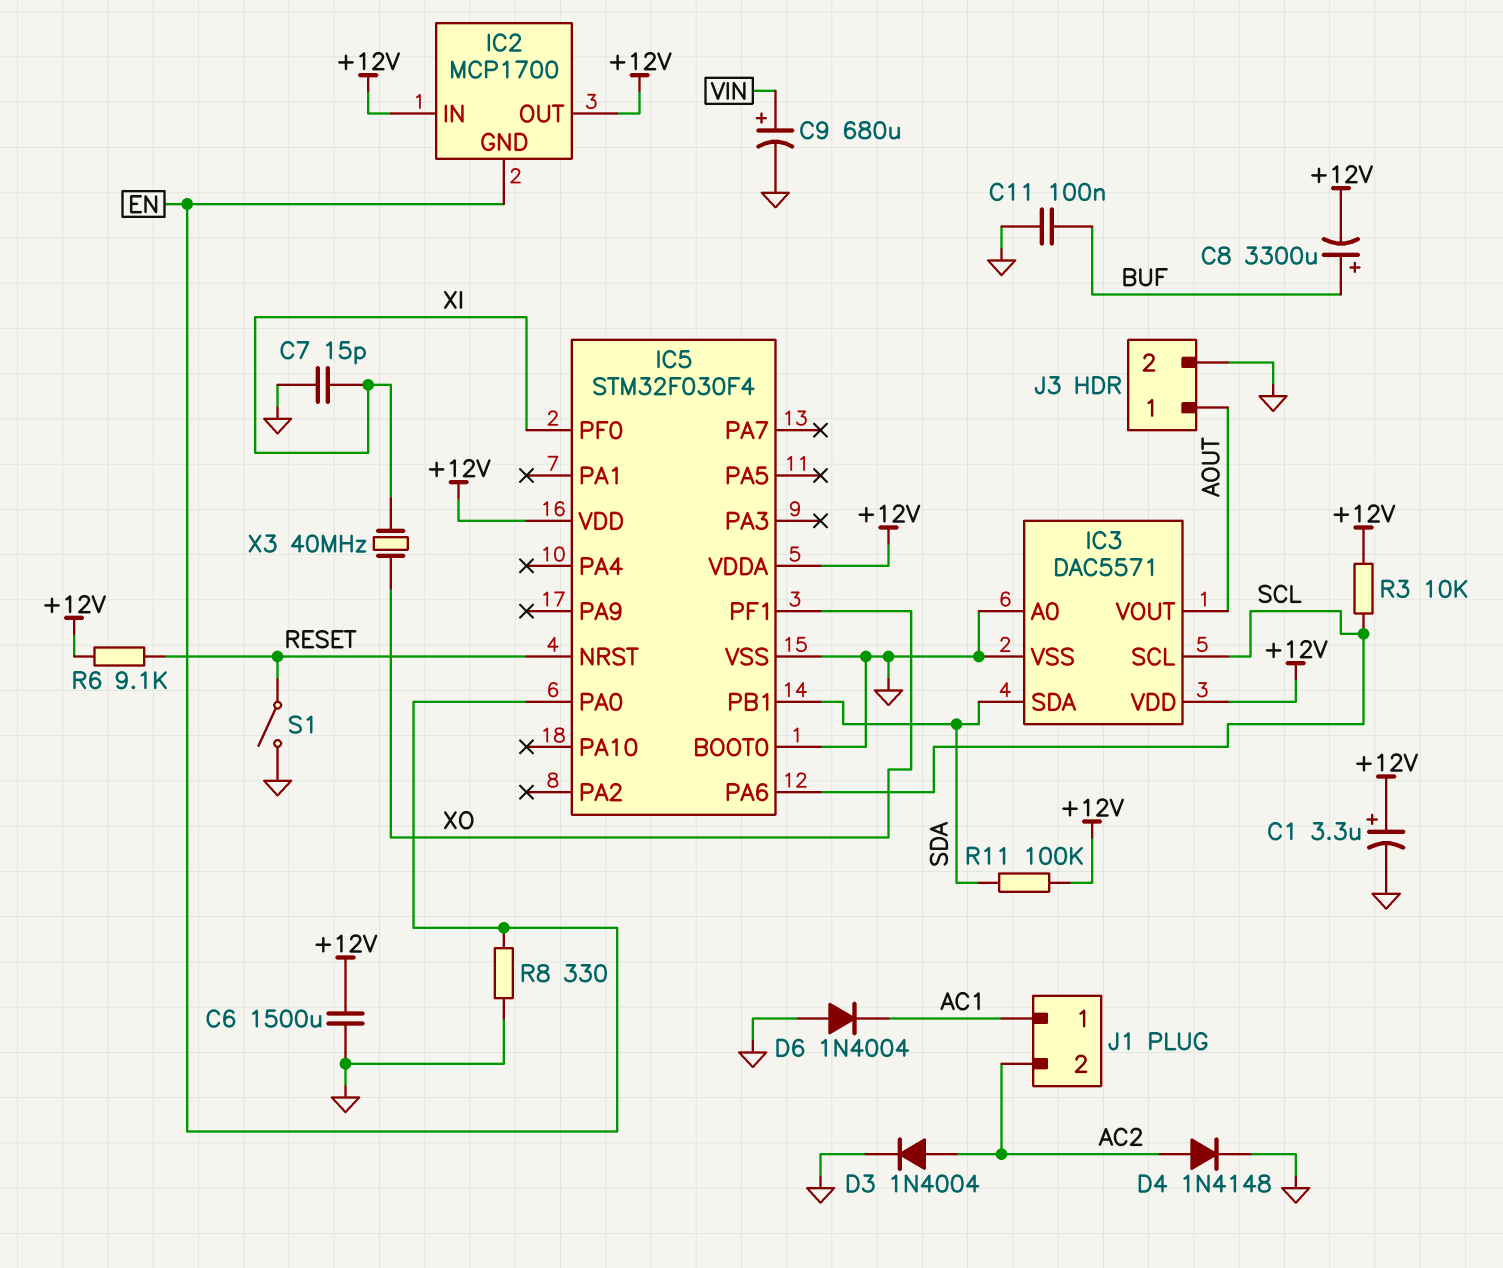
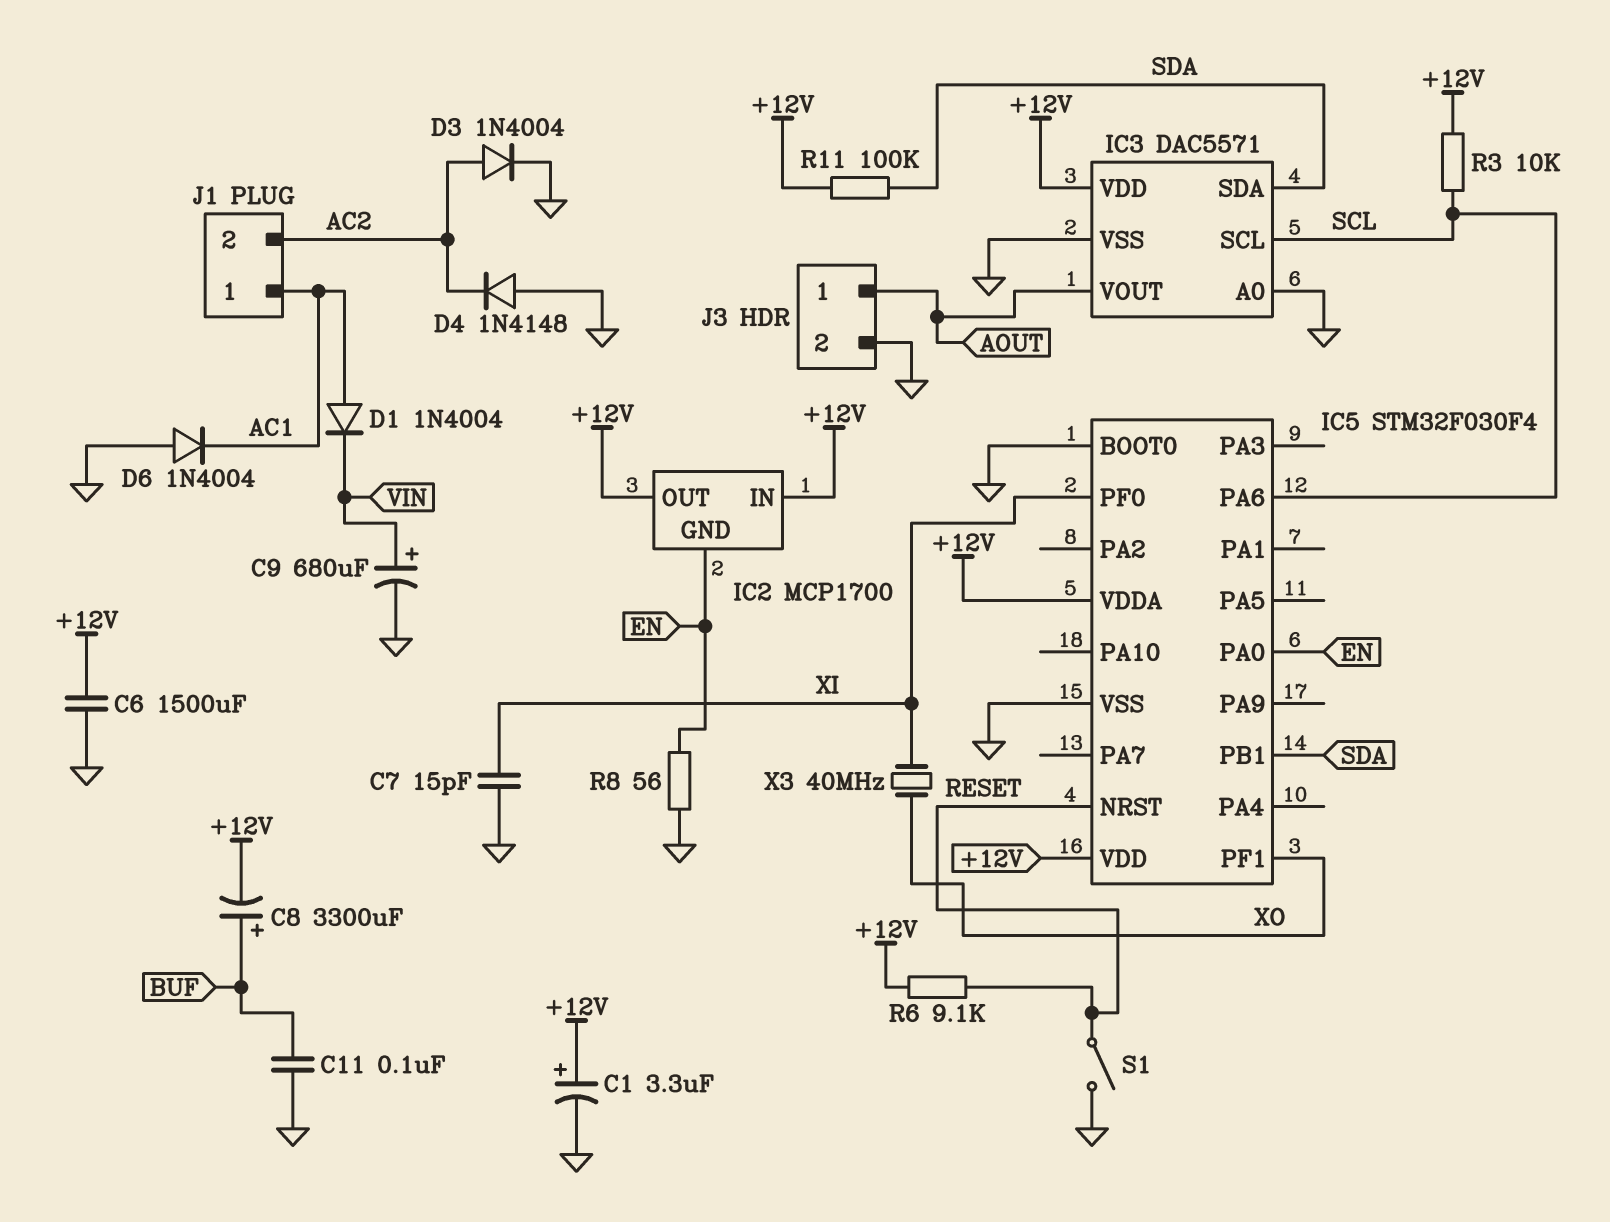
D1: none -> diode 1N4004 (A AC1, K VIN)
D4: diode 1N4148 (A AC2, K GND) -> diode 1N4148 (A GND, K AC2)
R8: 330 (EN, GND) -> 56 (EN, GND)

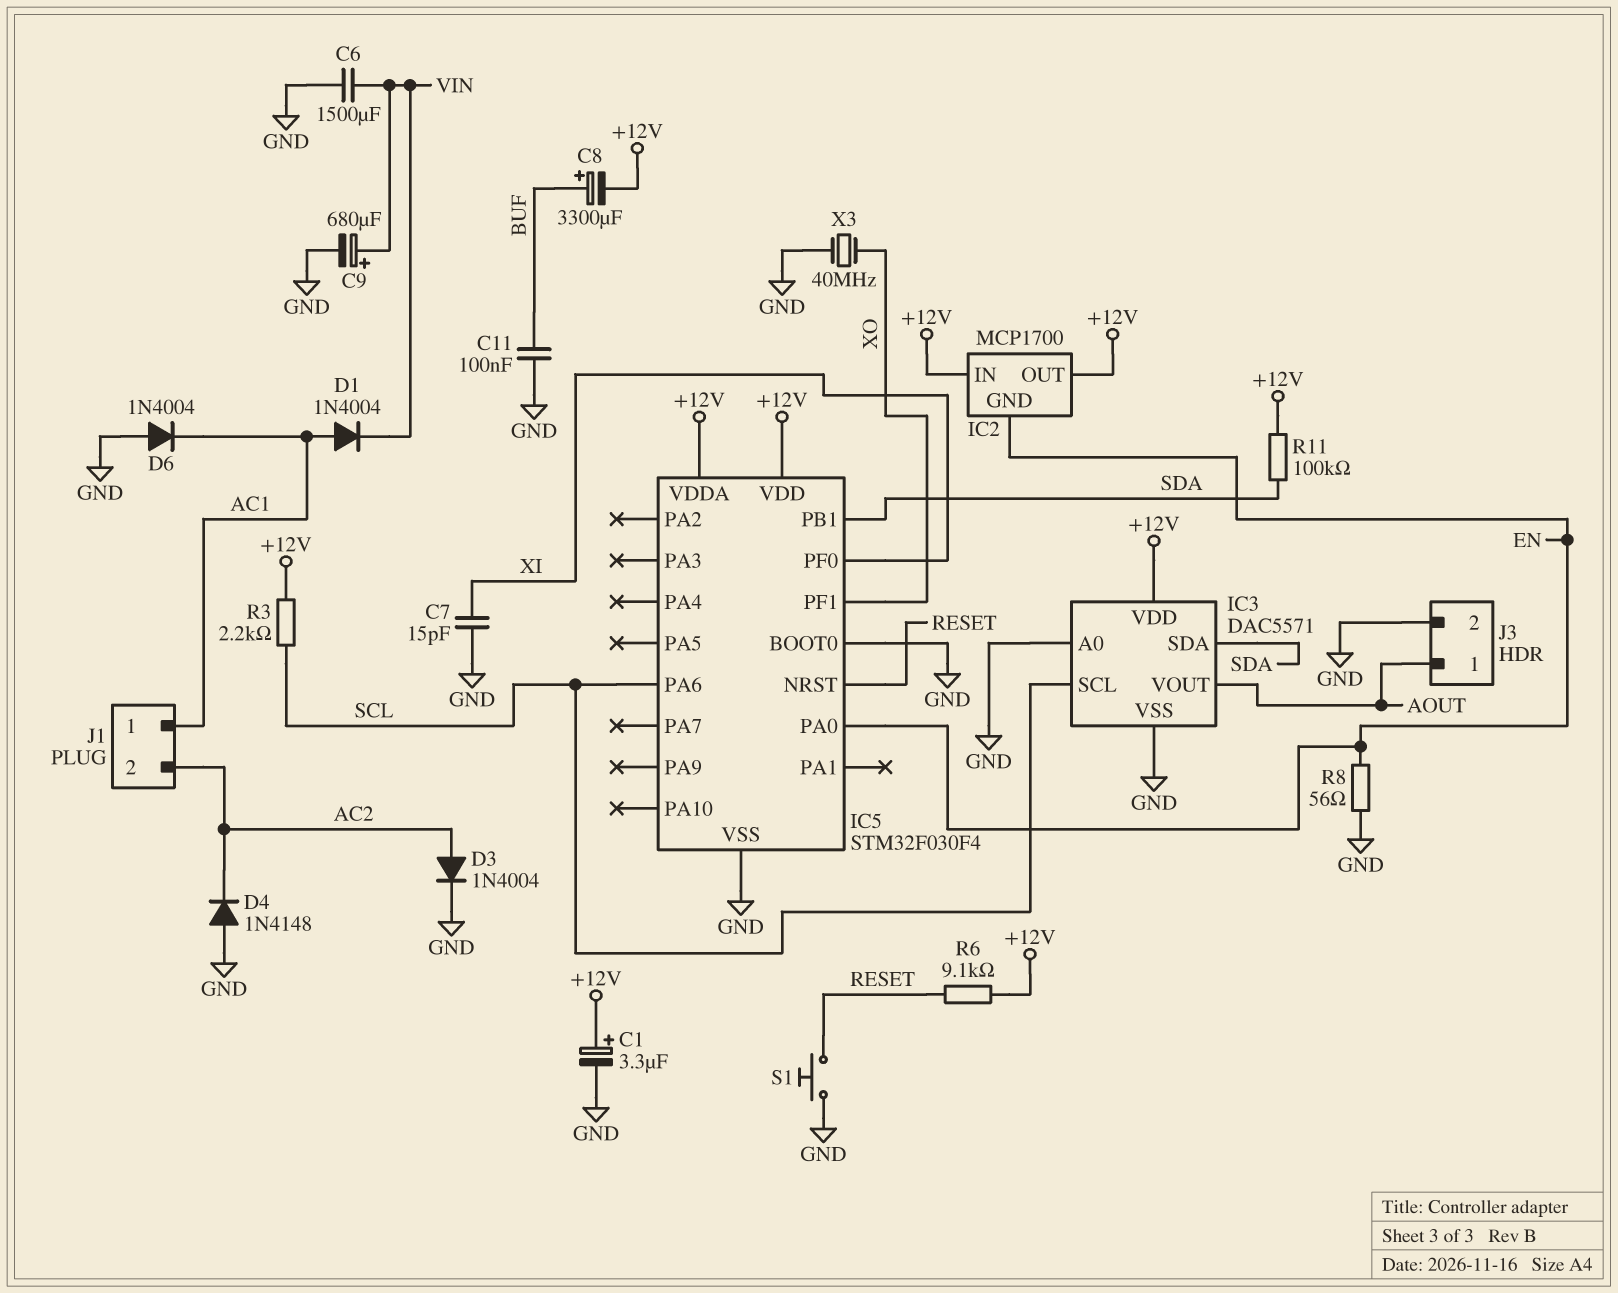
C6: 1500uF (+12V, GND) -> 1500uF (GND, VIN)
R3: 10k (+12V, SCL) -> 2.2k (+12V, SCL)
S1: switch (GND, RESET) -> button (GND, RESET)
X3: 40MHz (XI, XO) -> 40MHz (GND, XO)

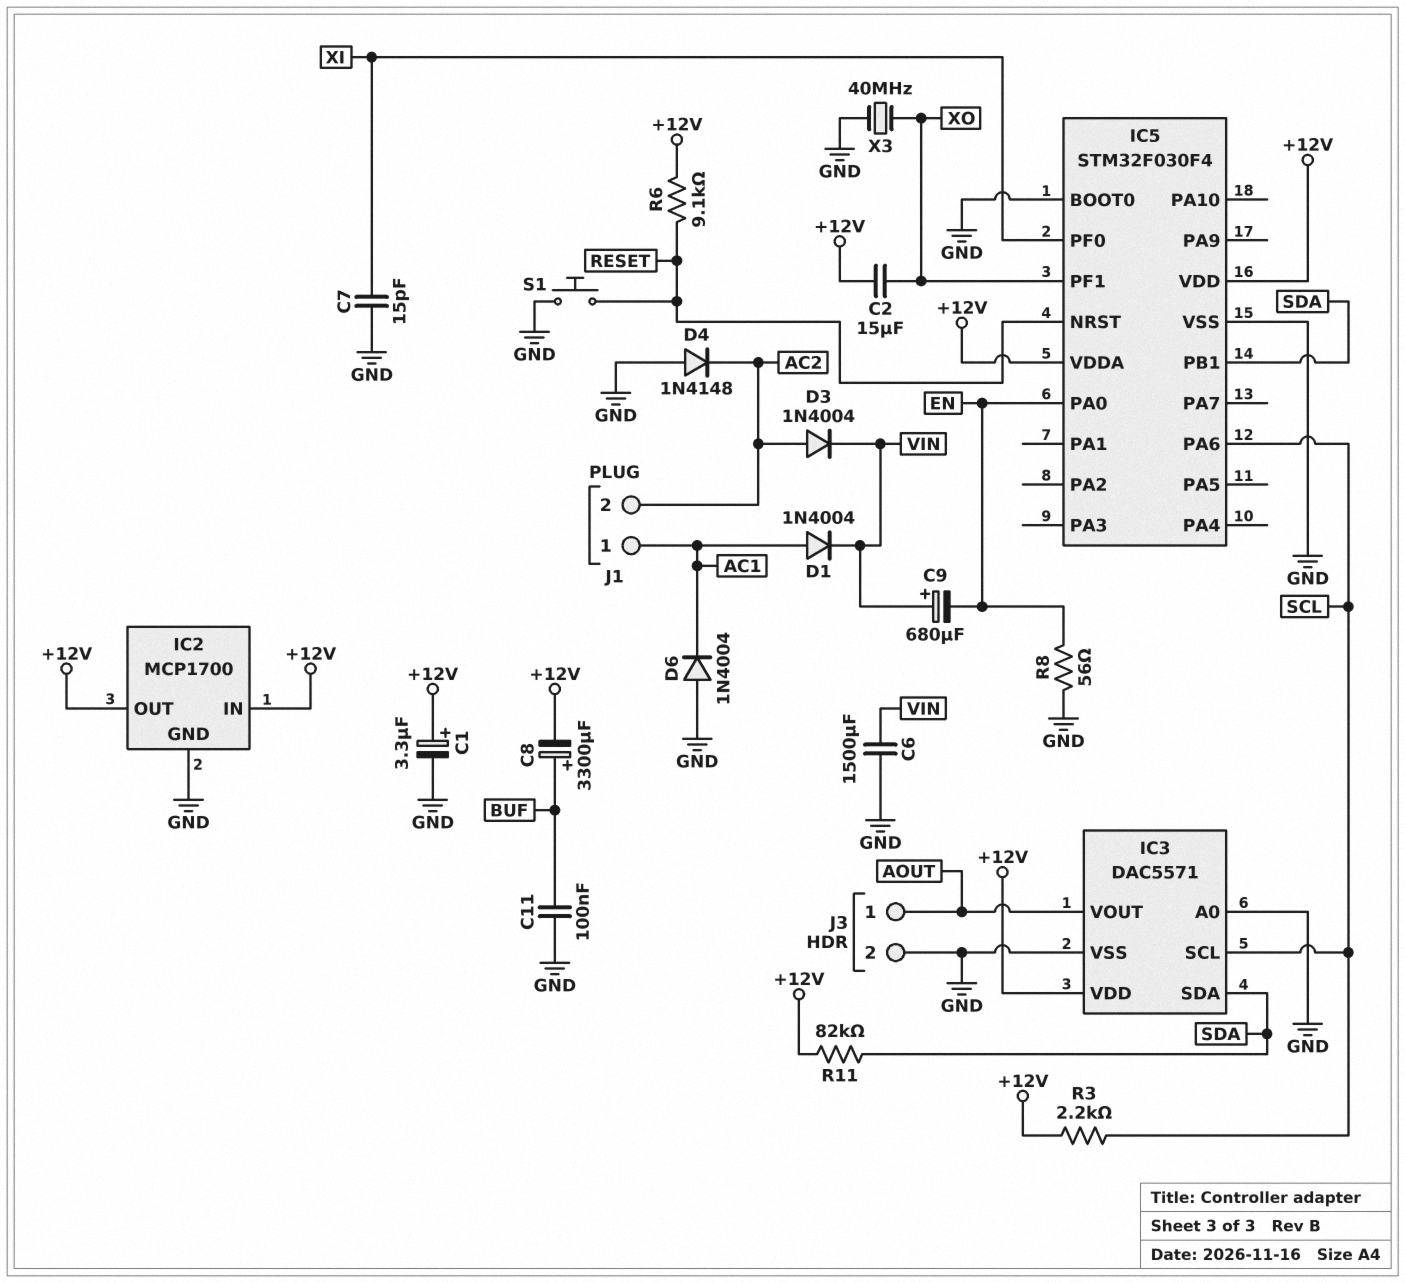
C2: none -> 15uF (+12V, XO)
C9: 680uF (plus VIN, minus GND) -> 680uF (plus VIN, minus EN)
D3: diode 1N4004 (A AC2, K GND) -> diode 1N4004 (A AC2, K VIN)
IC2 pin GND: EN -> GND
R11: 100k (+12V, SDA) -> 82k (+12V, SDA)

